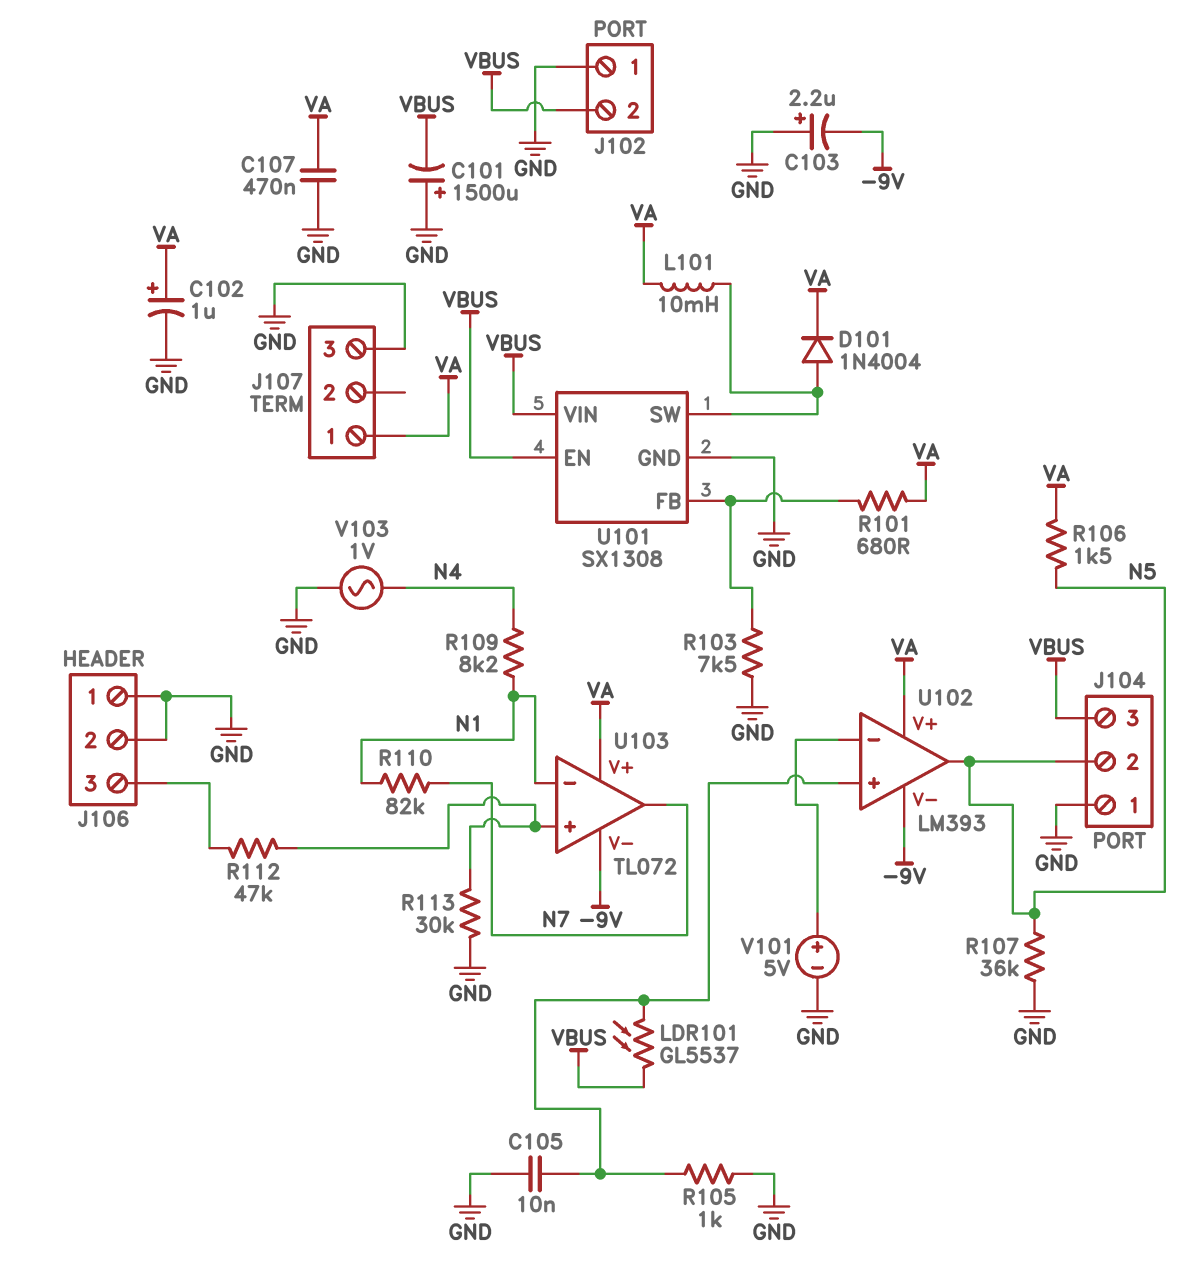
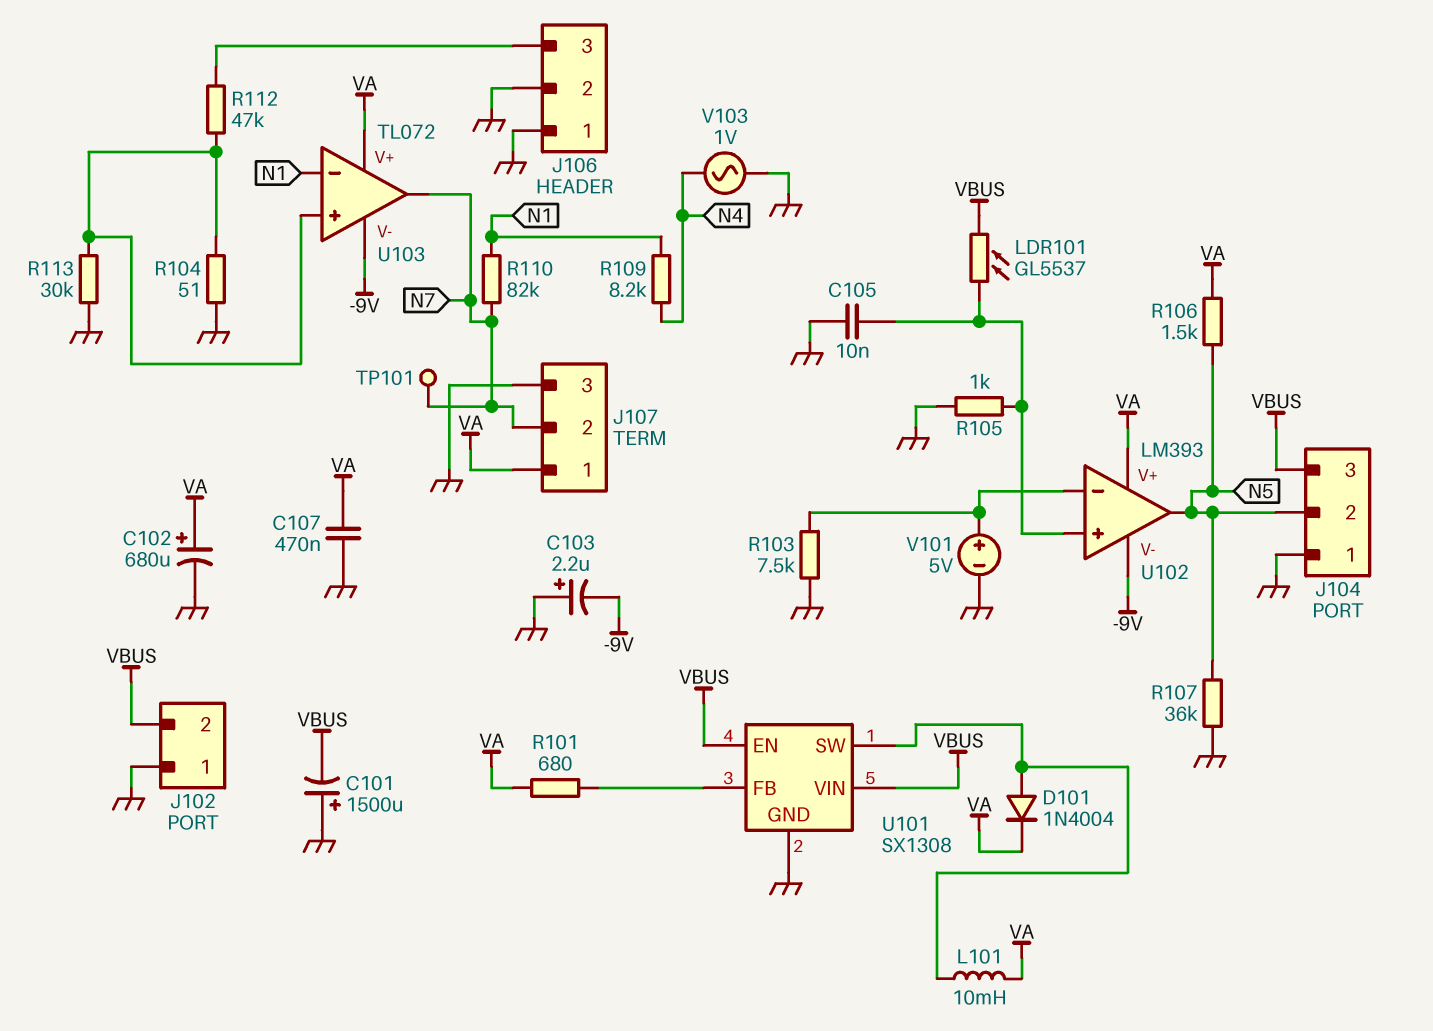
C102: 1uF (plus VA, minus GND) -> 680uF (plus VA, minus GND)
J107 pin 2: none -> N7
R103: 7.5k (GND, U101/FB) -> 7.5k (GND, U102/in-)
R104: none -> 51 (GND, U103/in+)
TP101: none -> test point (N7)

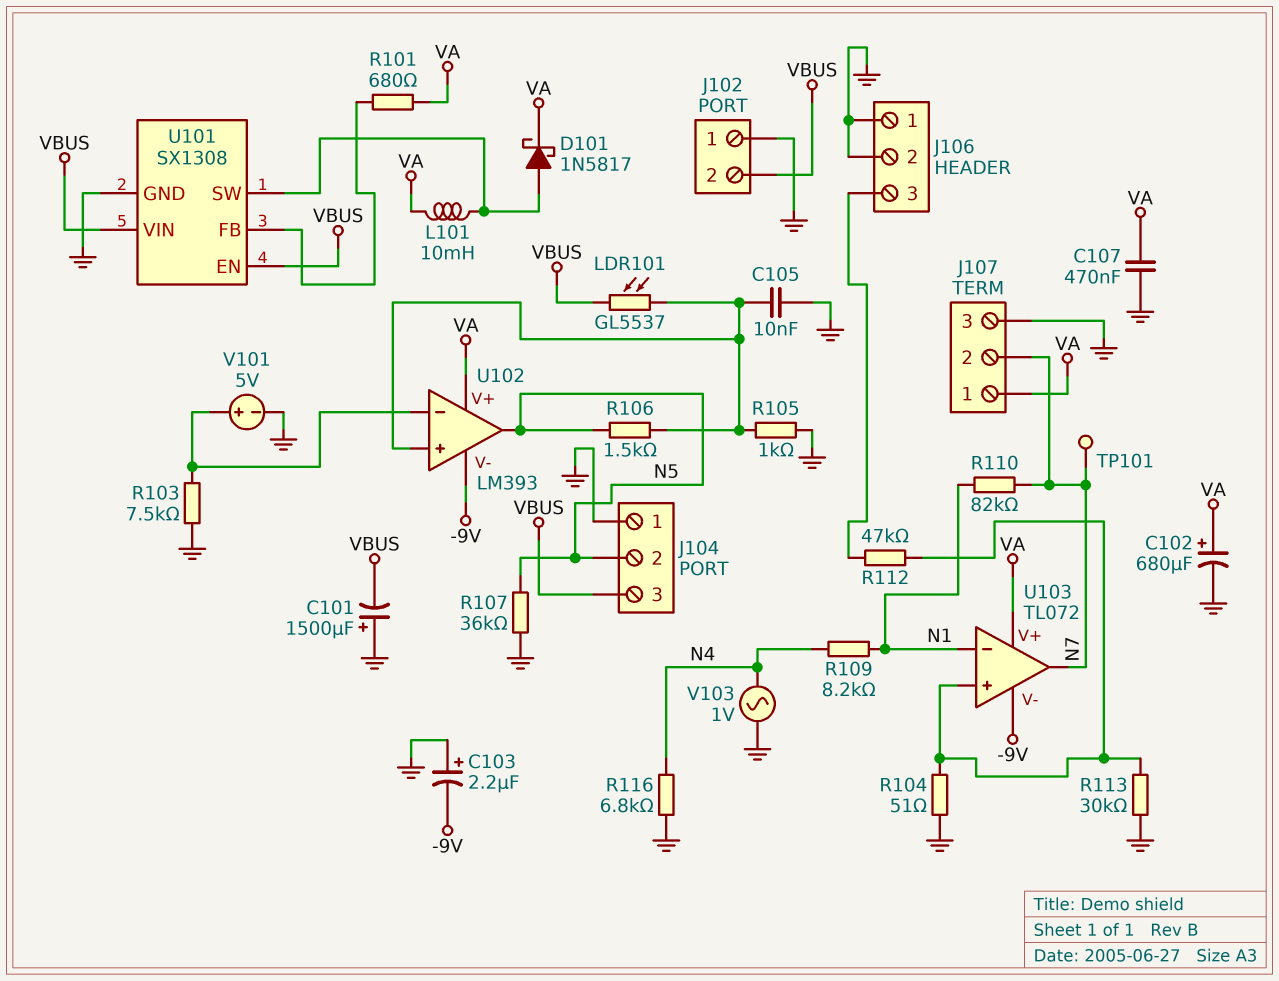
D101: diode 1N4004 (A U101/SW, K VA) -> schottky 1N5817 (A U101/SW, K VA)
R106: 1.5k (N5, VA) -> 1.5k (N5, U102/in+)
R116: none -> 6.8k (GND, N4)

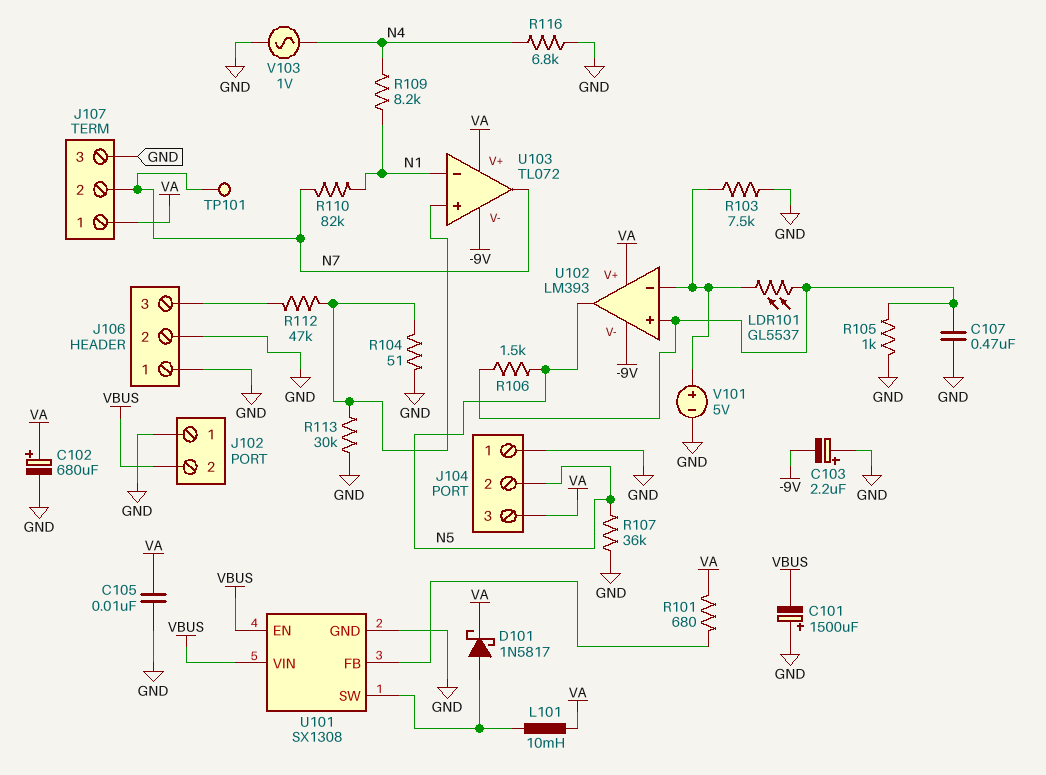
C105: 10nF (GND, U102/in+) -> 10nF (GND, VA)
C107: 470nF (GND, VA) -> 470nF (GND, U102/in+)
J104 pin 3: VBUS -> VA
LDR101: GL5537 (U102/in+, VBUS) -> GL5537 (U102/in+, U102/in-)

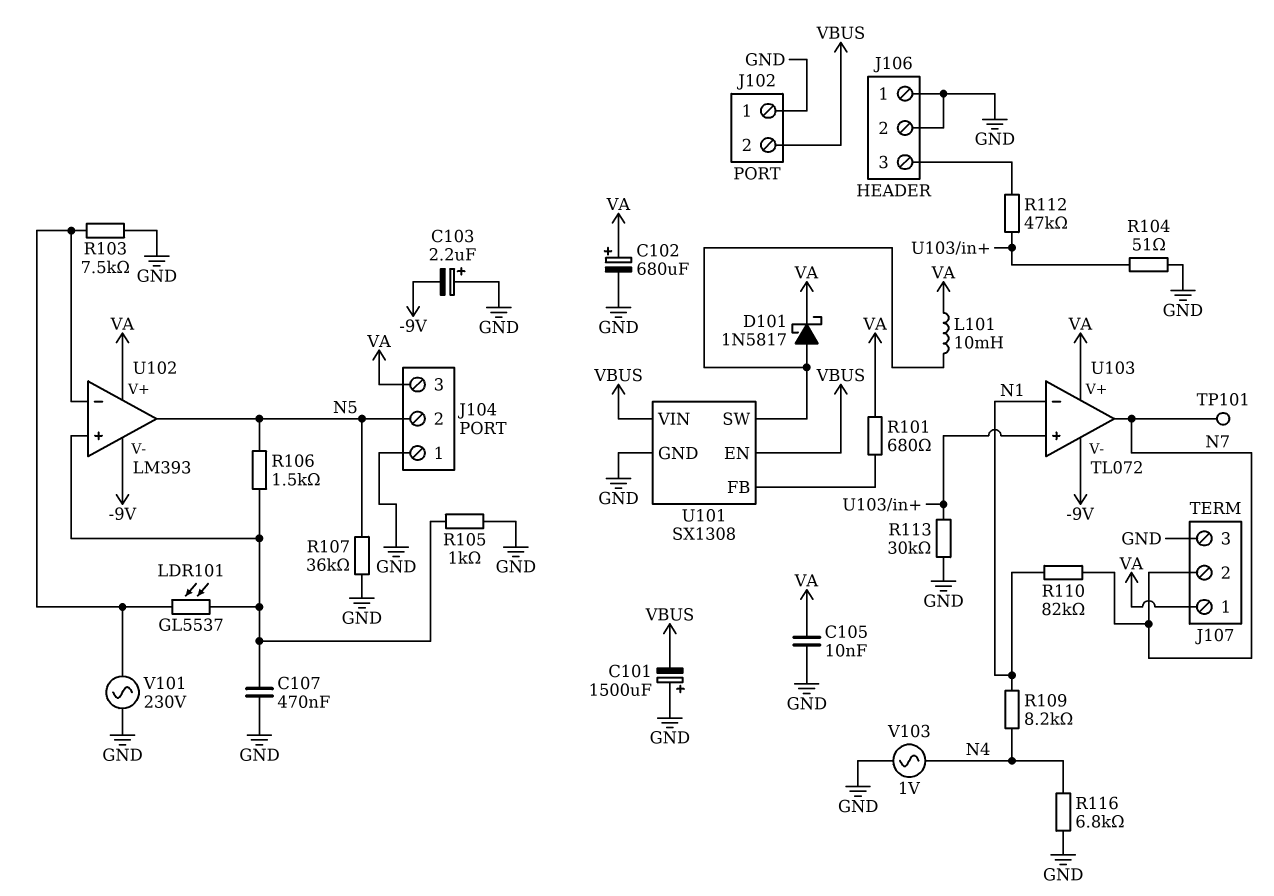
V101: 5V (plus U102/in-, minus GND) -> AC 230V (GND, U102/in-)

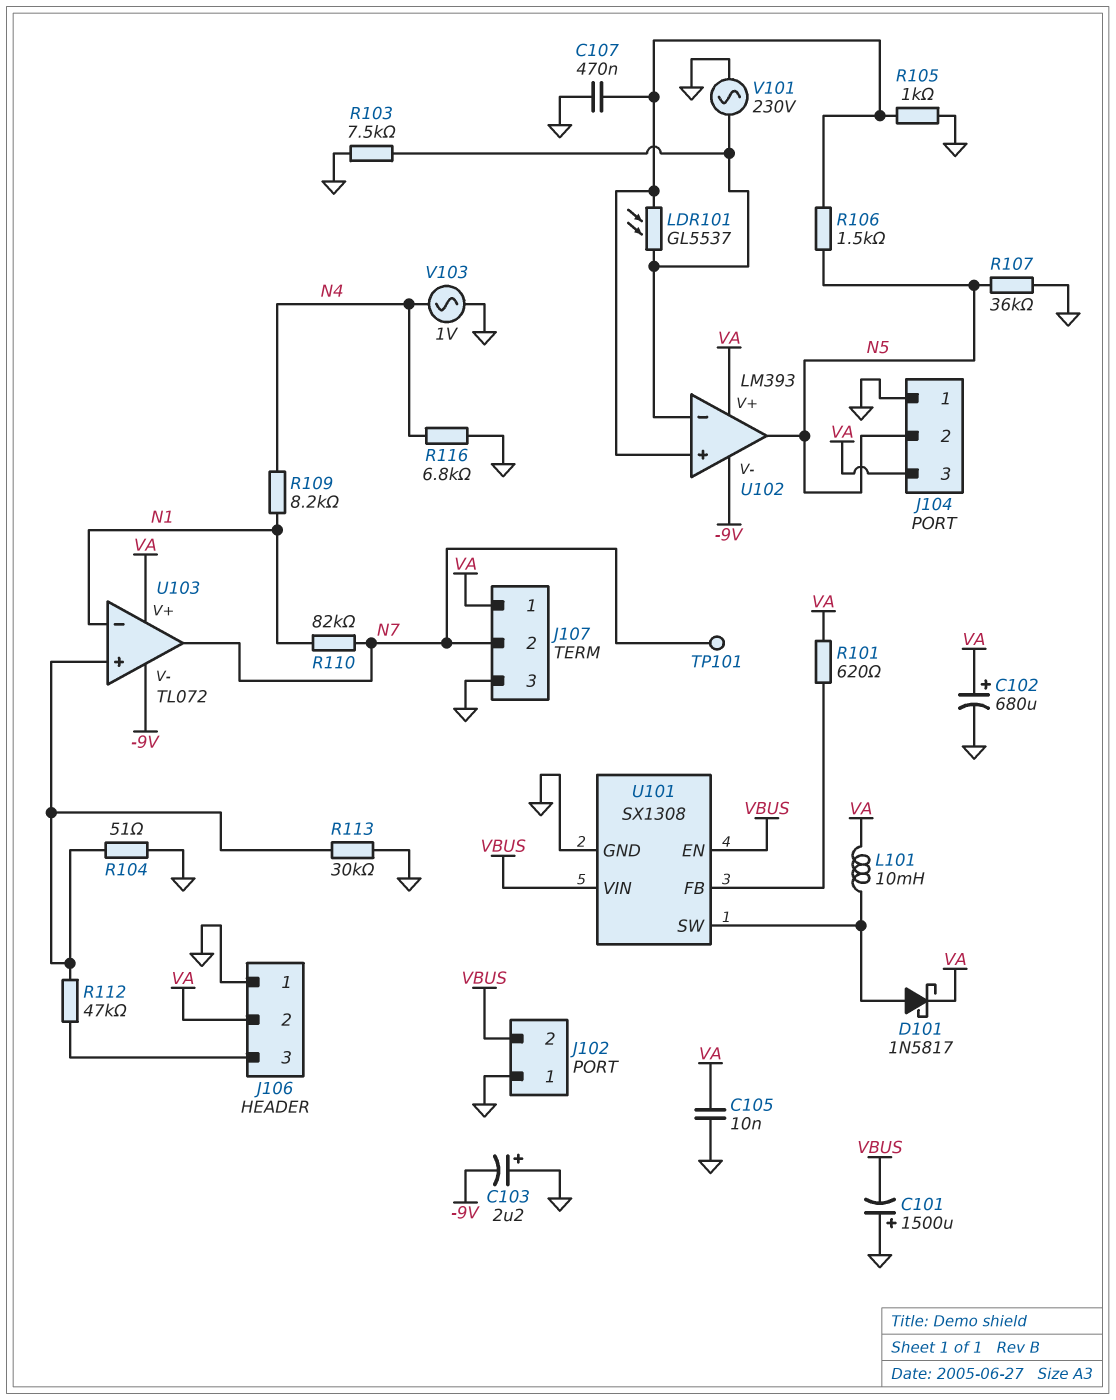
J106 pin 2: GND -> VA
R101: 680 (U101/FB, VA) -> 620 (U101/FB, VA)

